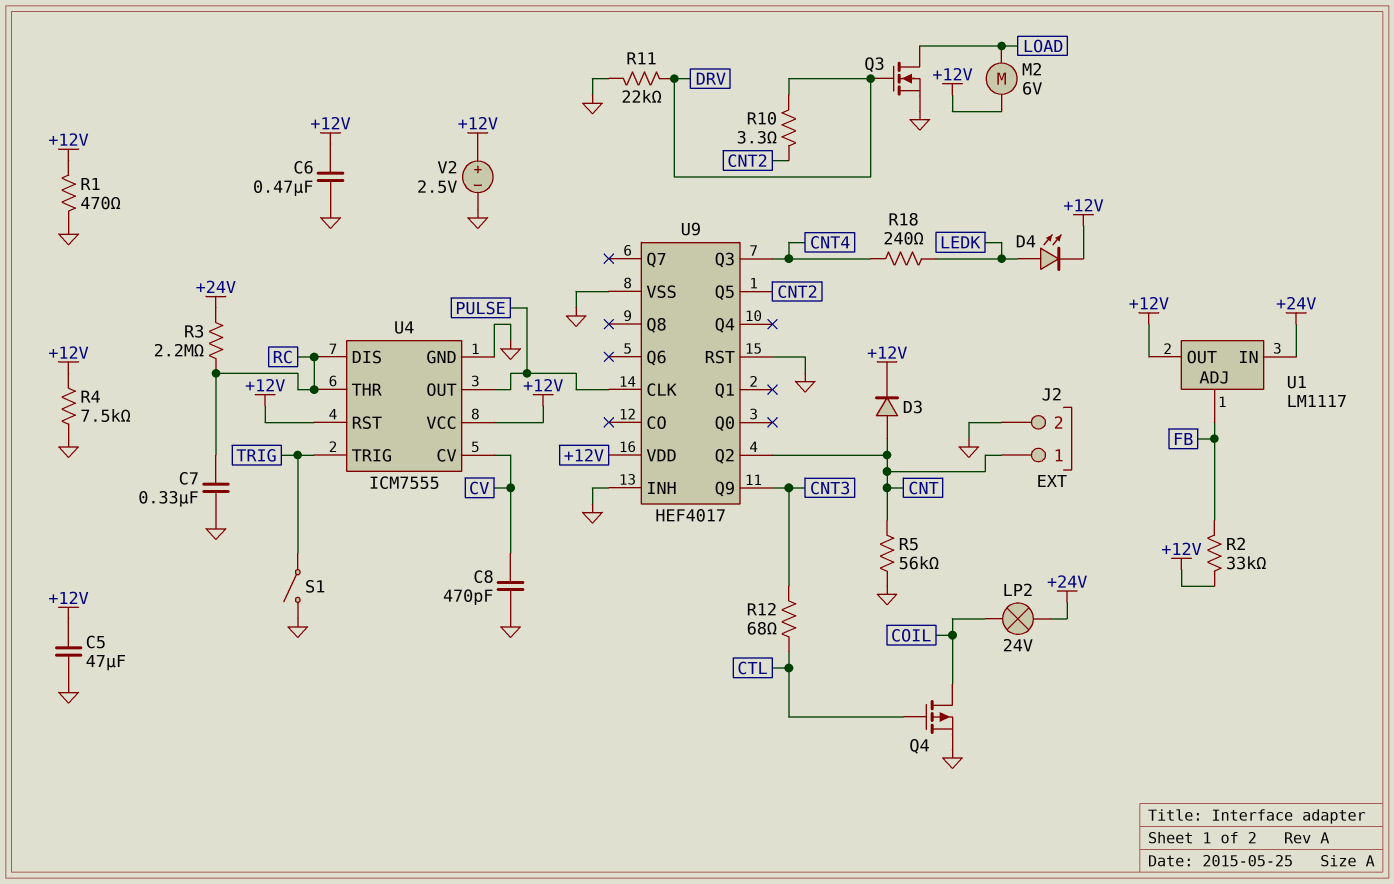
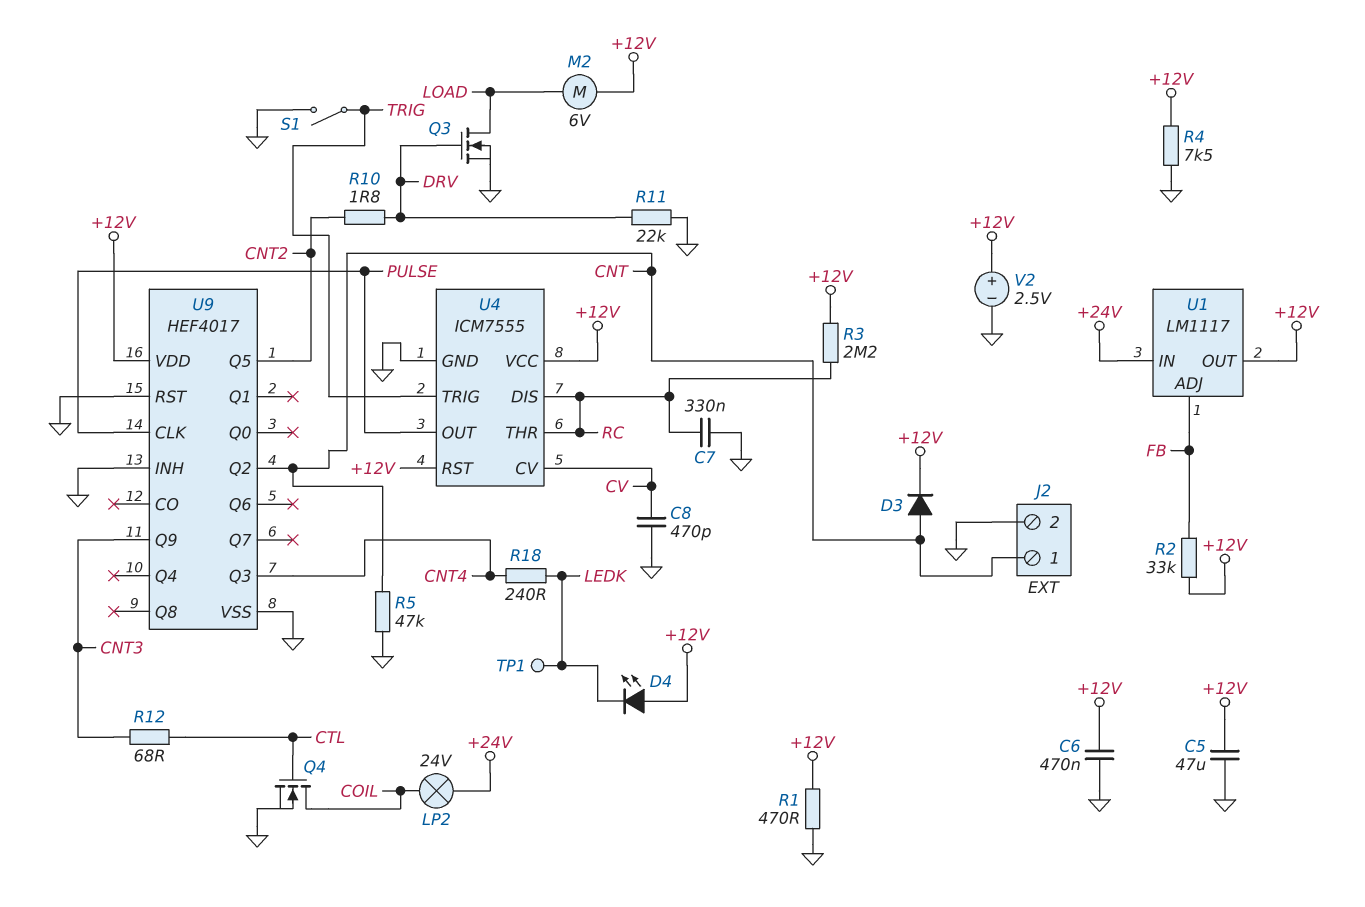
D4: LED (A LEDK, K +12V) -> LED (A +12V, K LEDK)
Q4: PMOS (G CTL, D COIL, S GND) -> NMOS (G CTL, D COIL, S GND)
R3: 2.2M (+24V, RC) -> 2.2M (+12V, RC)
R5: 56k (CNT, GND) -> 47k (CNT, GND)
R10: 3.3 (CNT2, DRV) -> 1.8 (CNT2, DRV)
TP1: none -> test point (LEDK)

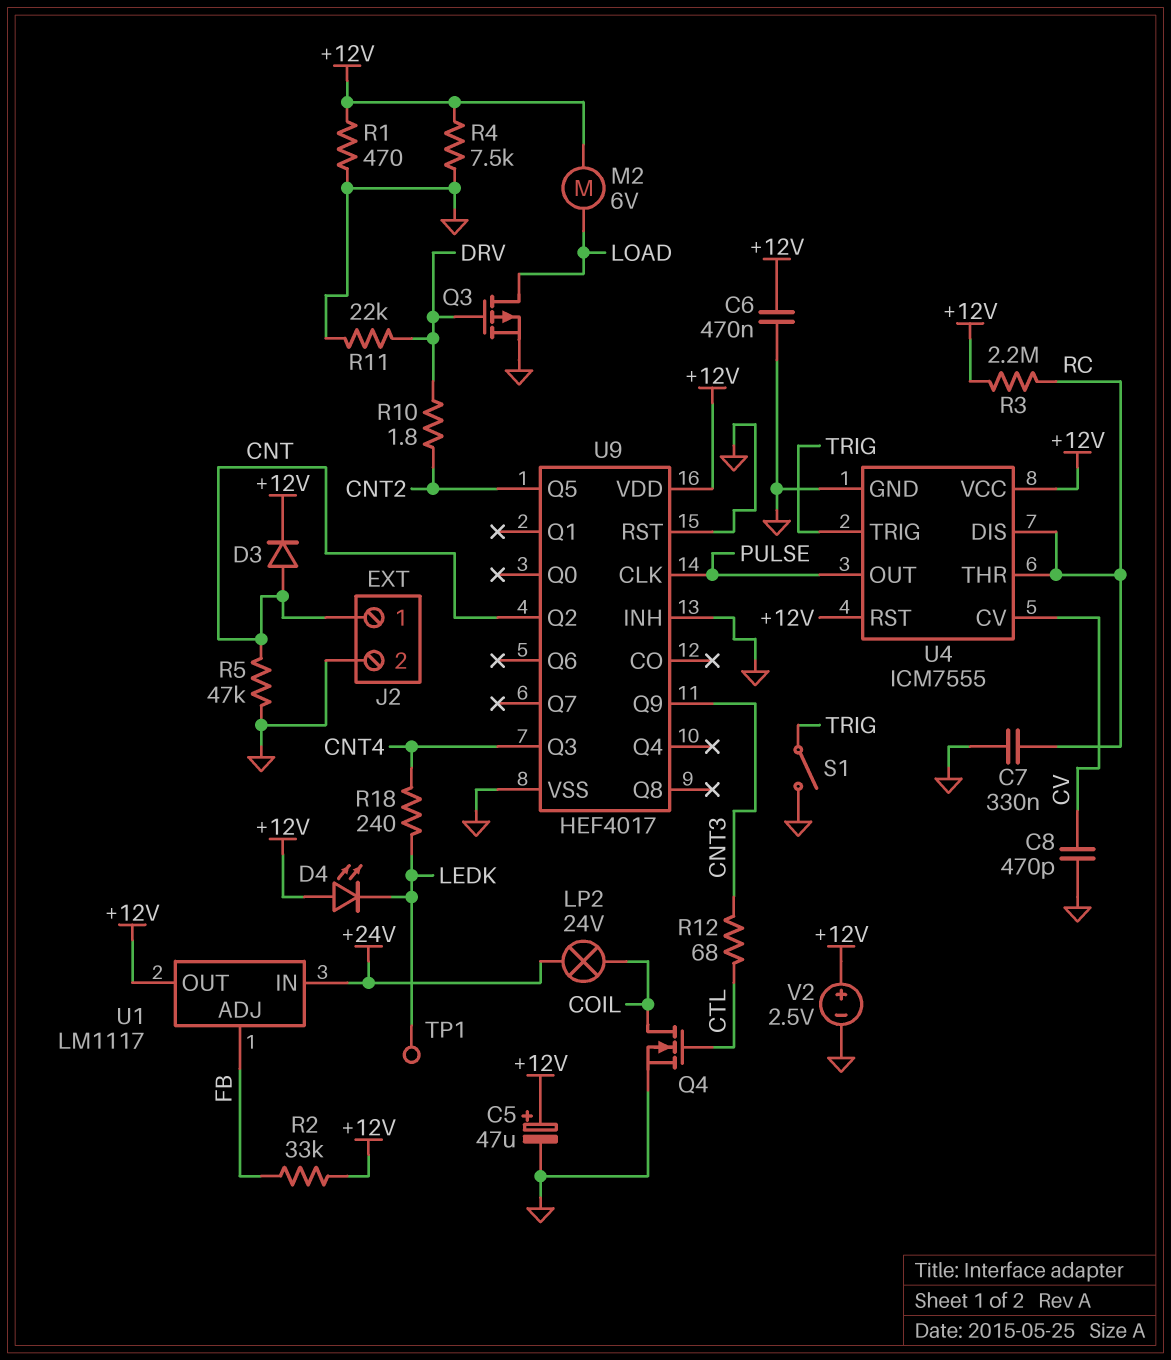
C5: 47uF (+12V, GND) -> 47uF (plus +12V, minus GND)
Q3: NMOS (G DRV, D LOAD, S GND) -> PMOS (G DRV, D LOAD, S GND)

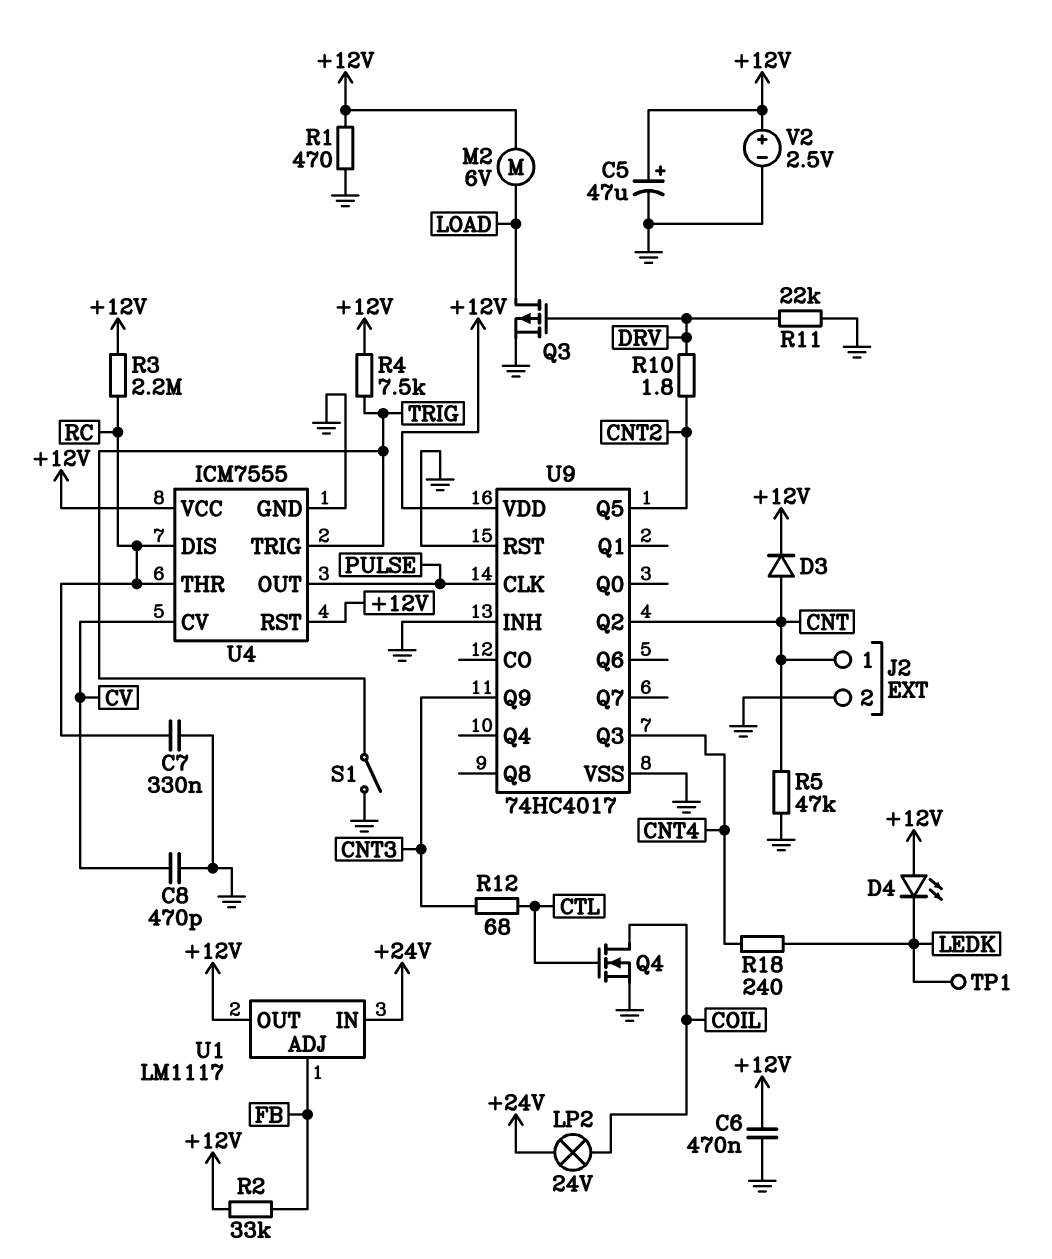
R4: 7.5k (+12V, GND) -> 7.5k (+12V, TRIG)
U9: HEF4017 -> 74HC4017

